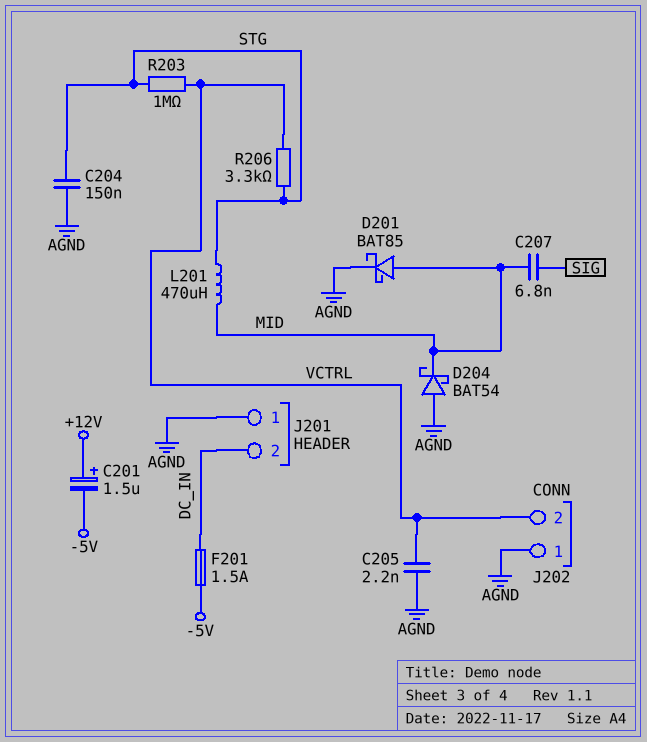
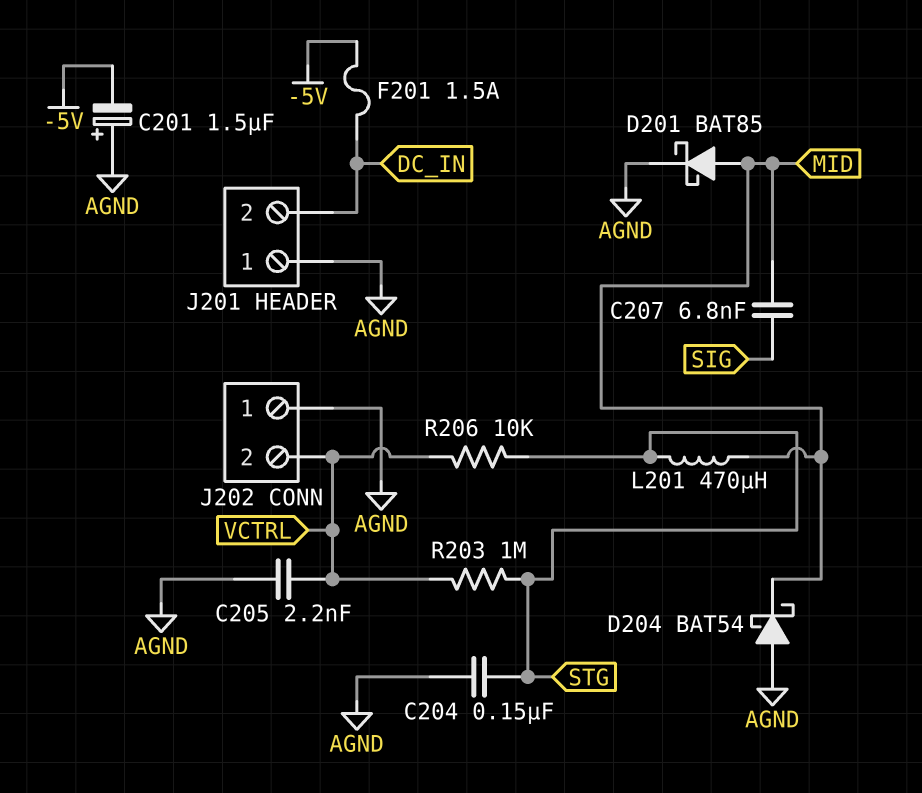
C201: 1.5uF (plus +12V, minus -5V) -> 1.5uF (plus AGND, minus -5V)
R206: 3.3k (STG, VCTRL) -> 10k (STG, VCTRL)

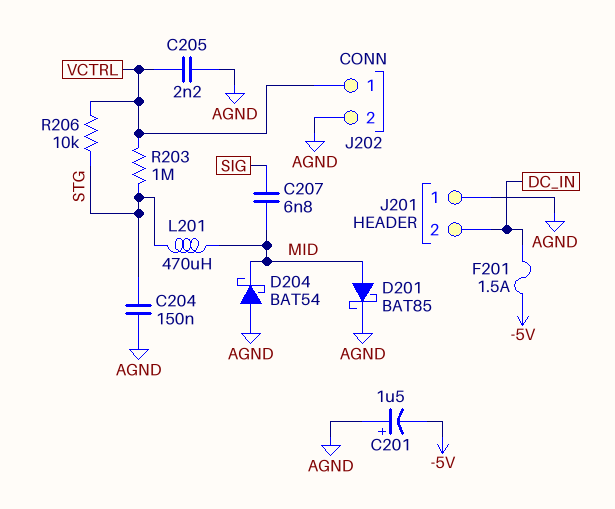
J202 pin 1: AGND -> VCTRL
J202 pin 2: VCTRL -> AGND

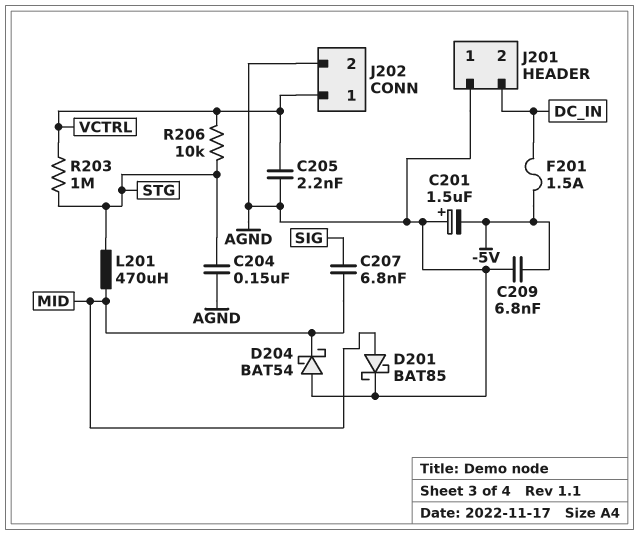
C209: none -> 6.8nF (-5V, AGND)

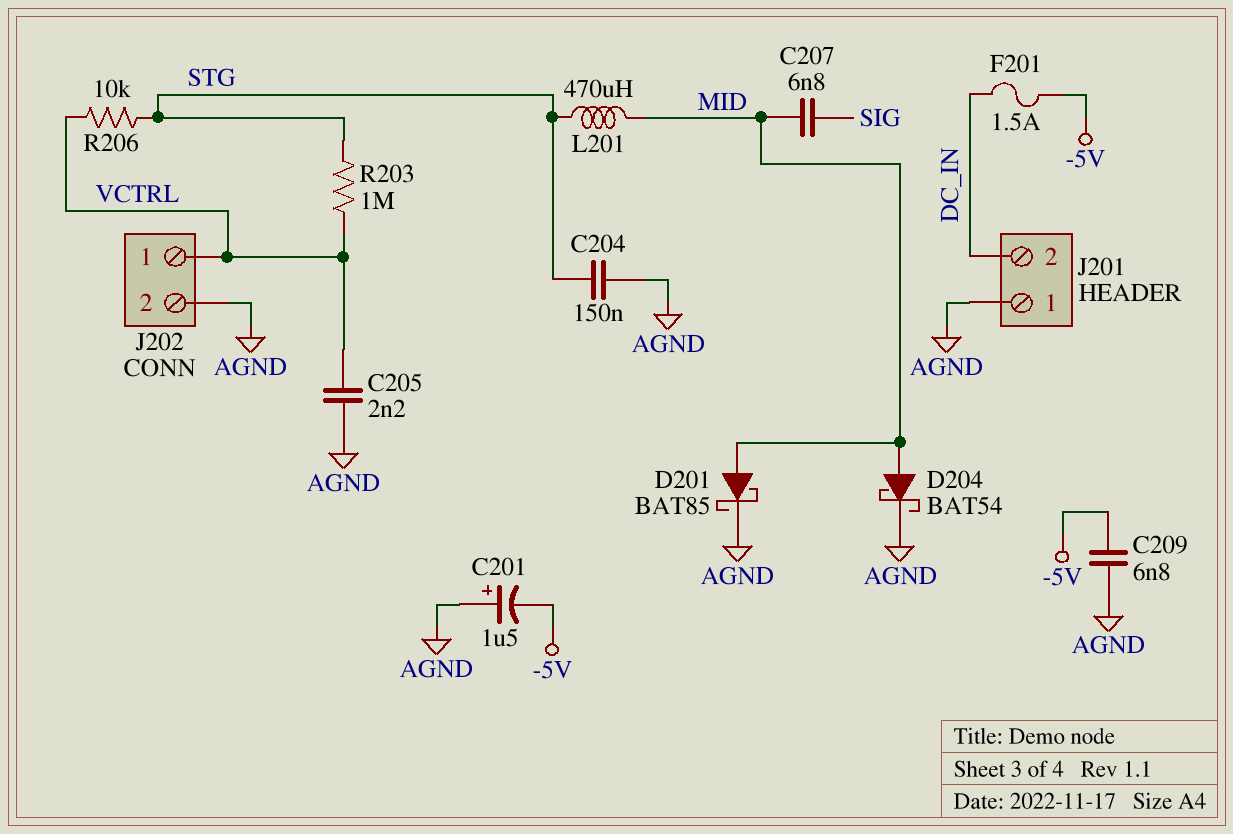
D204: schottky BAT54 (A AGND, K MID) -> schottky BAT54 (A MID, K AGND)

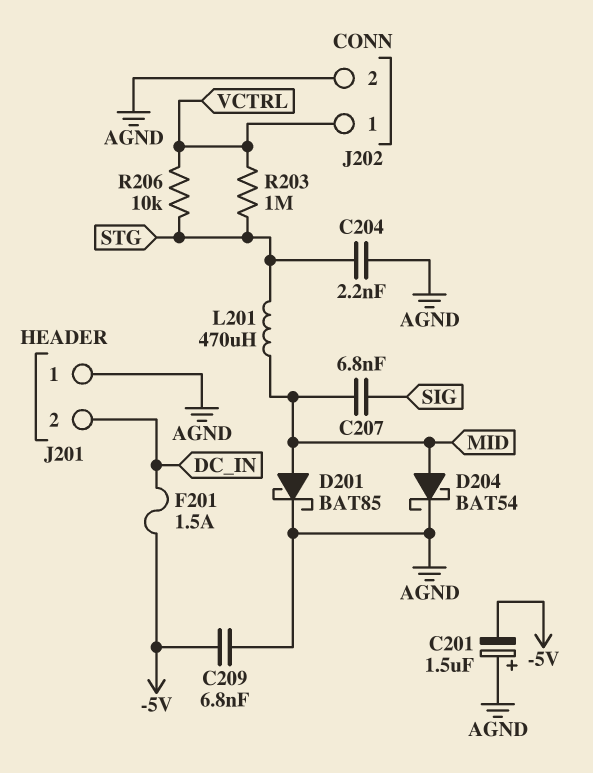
C204: 150nF (AGND, STG) -> 2.2nF (AGND, STG)
C205: 2.2nF (AGND, VCTRL) -> none

